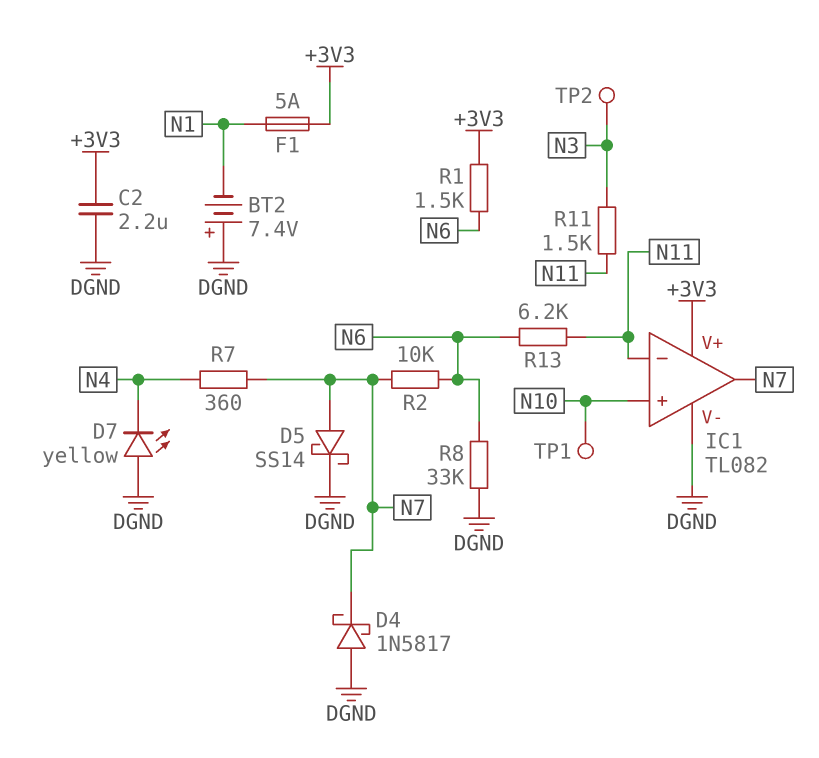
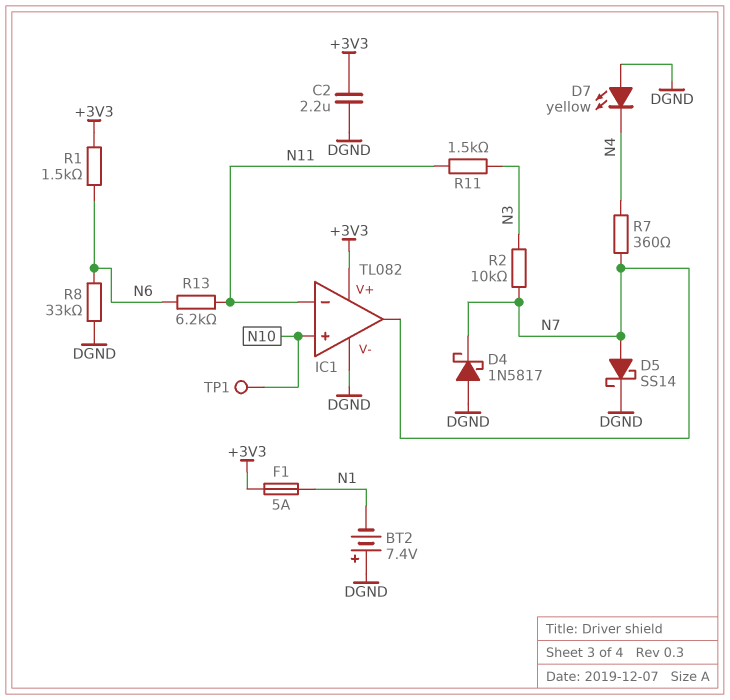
R2: 10k (N6, N7) -> 10k (N3, N7)
TP2: test point (N3) -> none

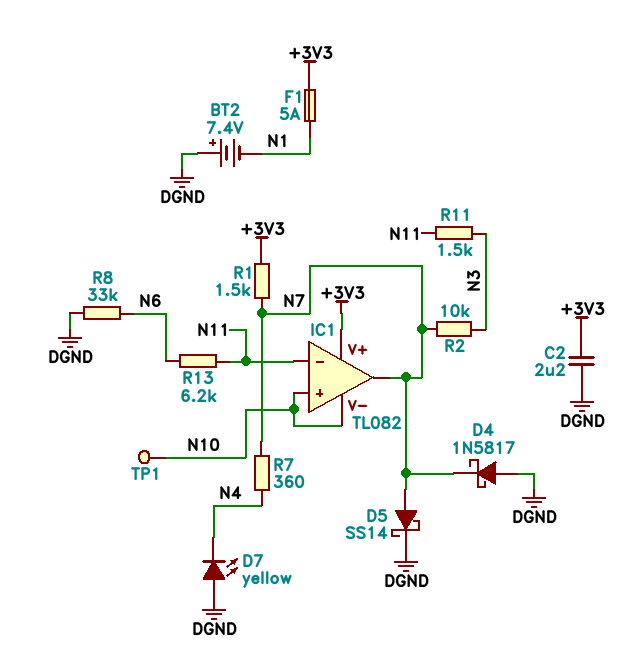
IC1 pin V-: DGND -> N10
R1: 1.5k (+3V3, N6) -> 1.5k (+3V3, N7)

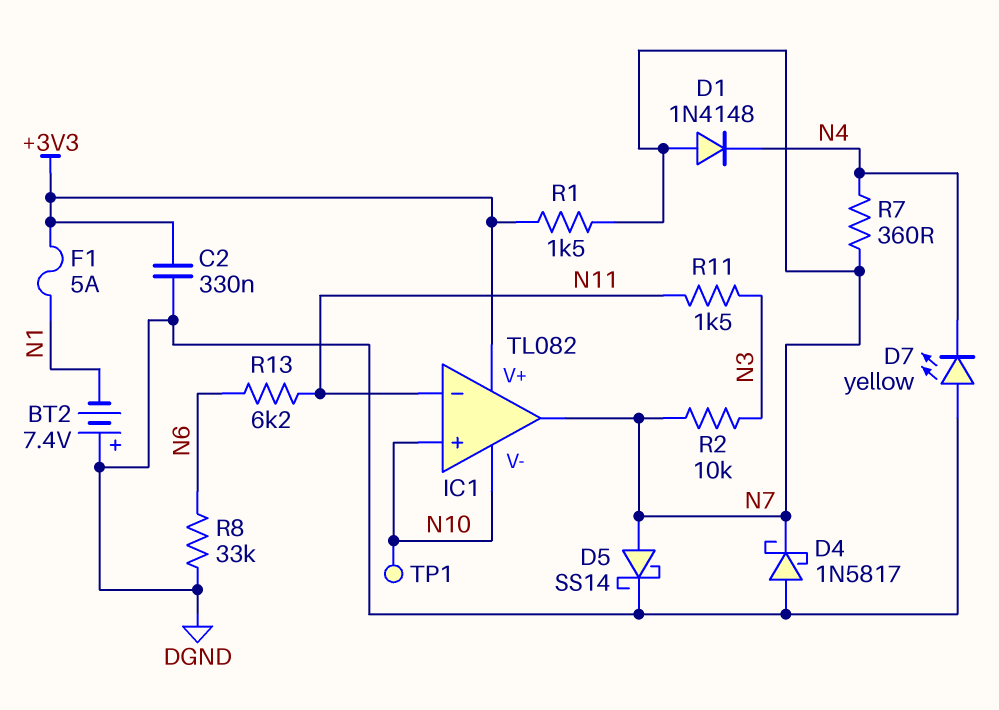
C2: 2.2uF (+3V3, DGND) -> 330nF (+3V3, DGND)
D1: none -> diode 1N4148 (A N7, K N4)

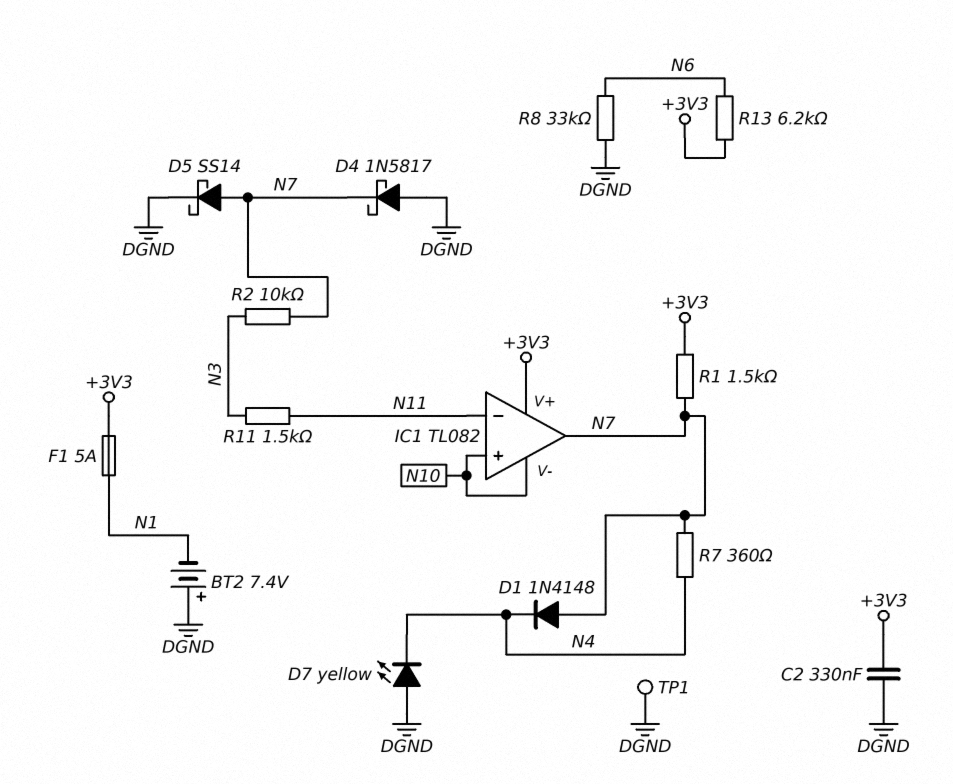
R13: 6.2k (N6, N11) -> 6.2k (+3V3, N6)
TP1: test point (N10) -> test point (DGND)

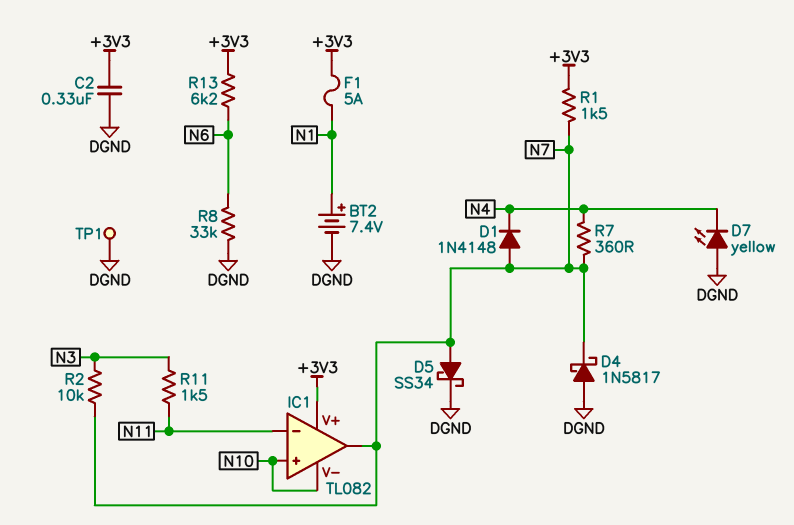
BT2: 7.4V (plus DGND, minus N1) -> 7.4V (plus N1, minus DGND)
D5: schottky SS14 (A N7, K DGND) -> schottky SS34 (A N7, K DGND)

